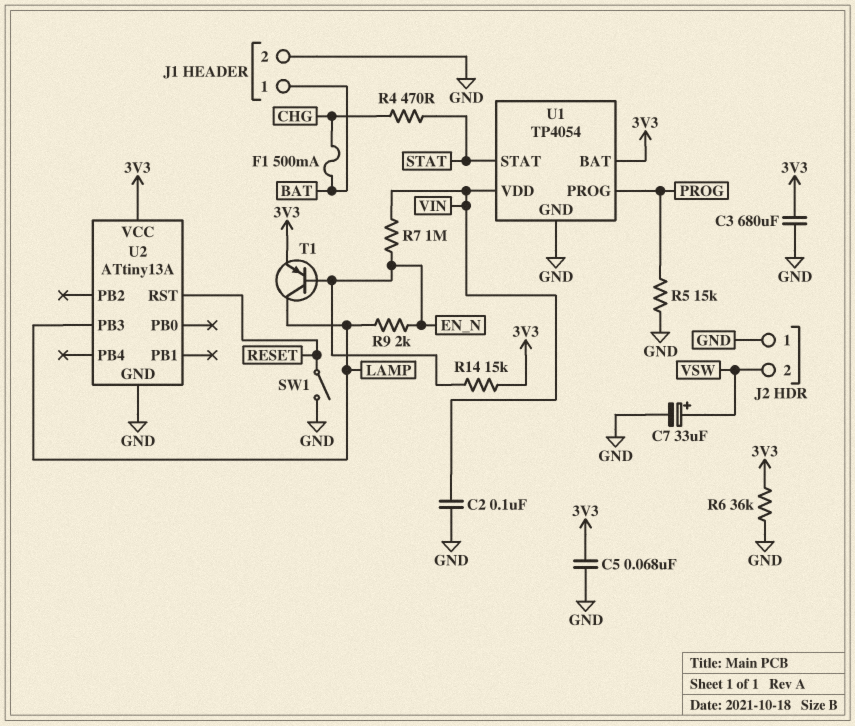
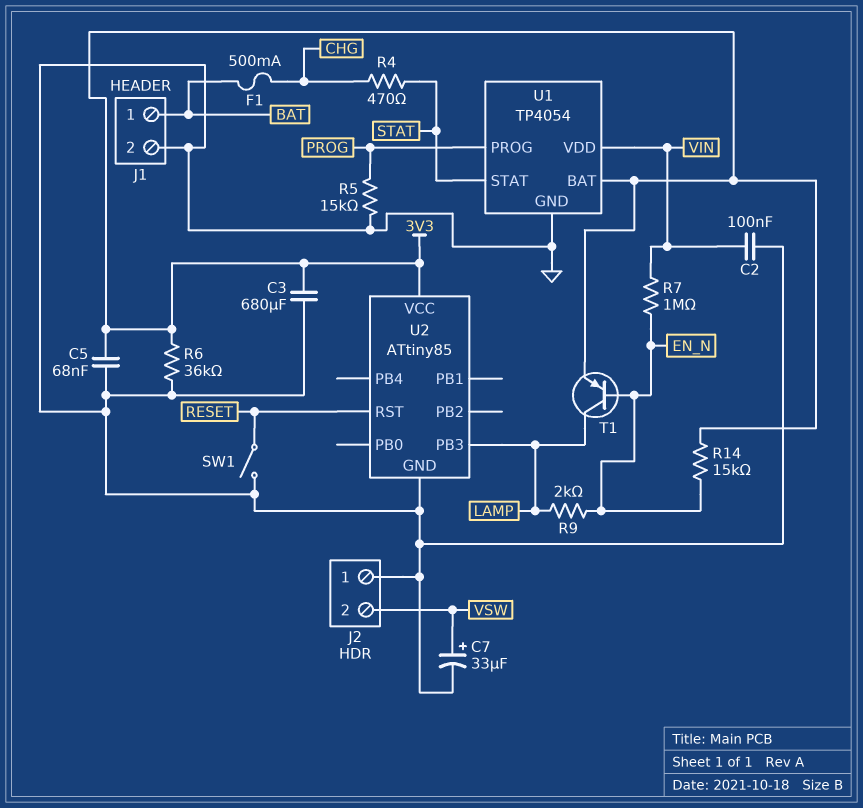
U2: ATtiny13A -> ATtiny85

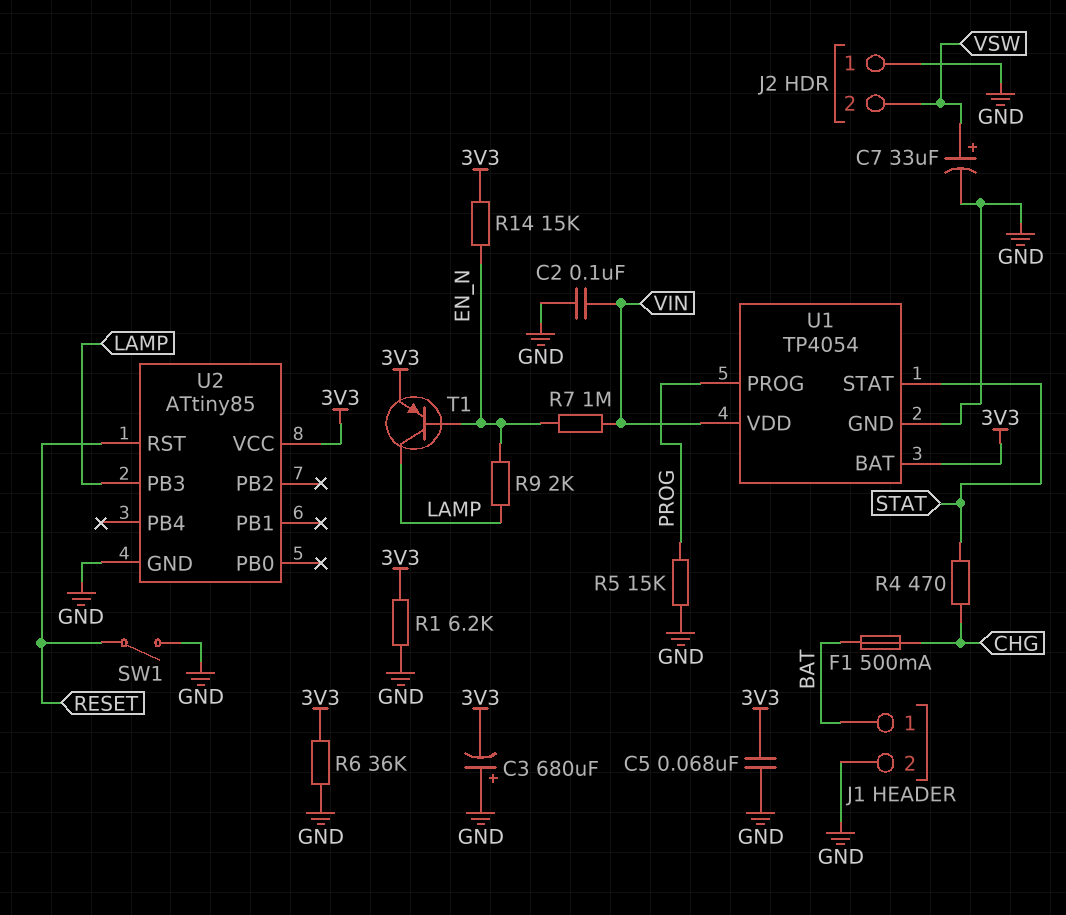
C3: 680uF (3V3, GND) -> 680uF (plus GND, minus 3V3)
R1: none -> 6.2k (3V3, GND)

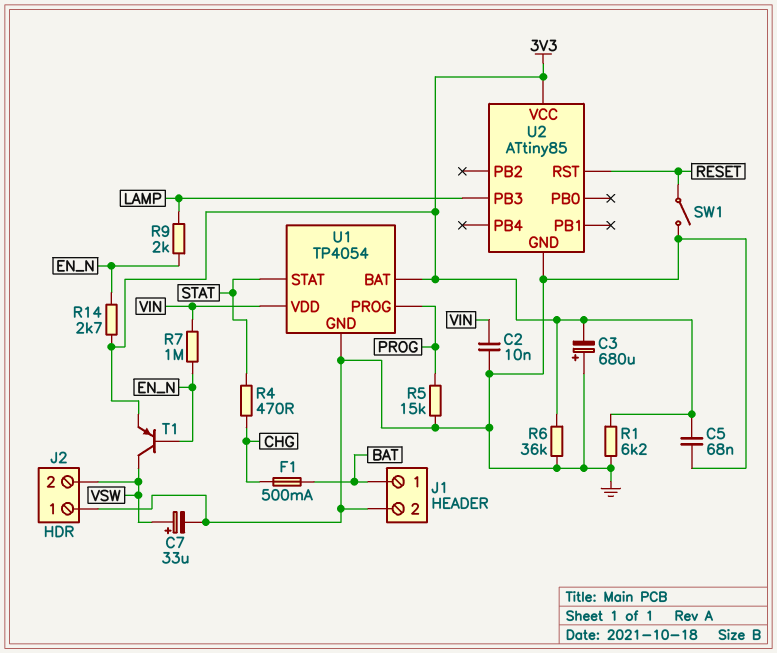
C2: 100nF (GND, VIN) -> 10nF (GND, VIN)
R14: 15k (3V3, EN_N) -> 2.7k (3V3, EN_N)
T1: PNP (B EN_N, C LAMP, E 3V3) -> PNP (B EN_N, C VSW, E 3V3)

